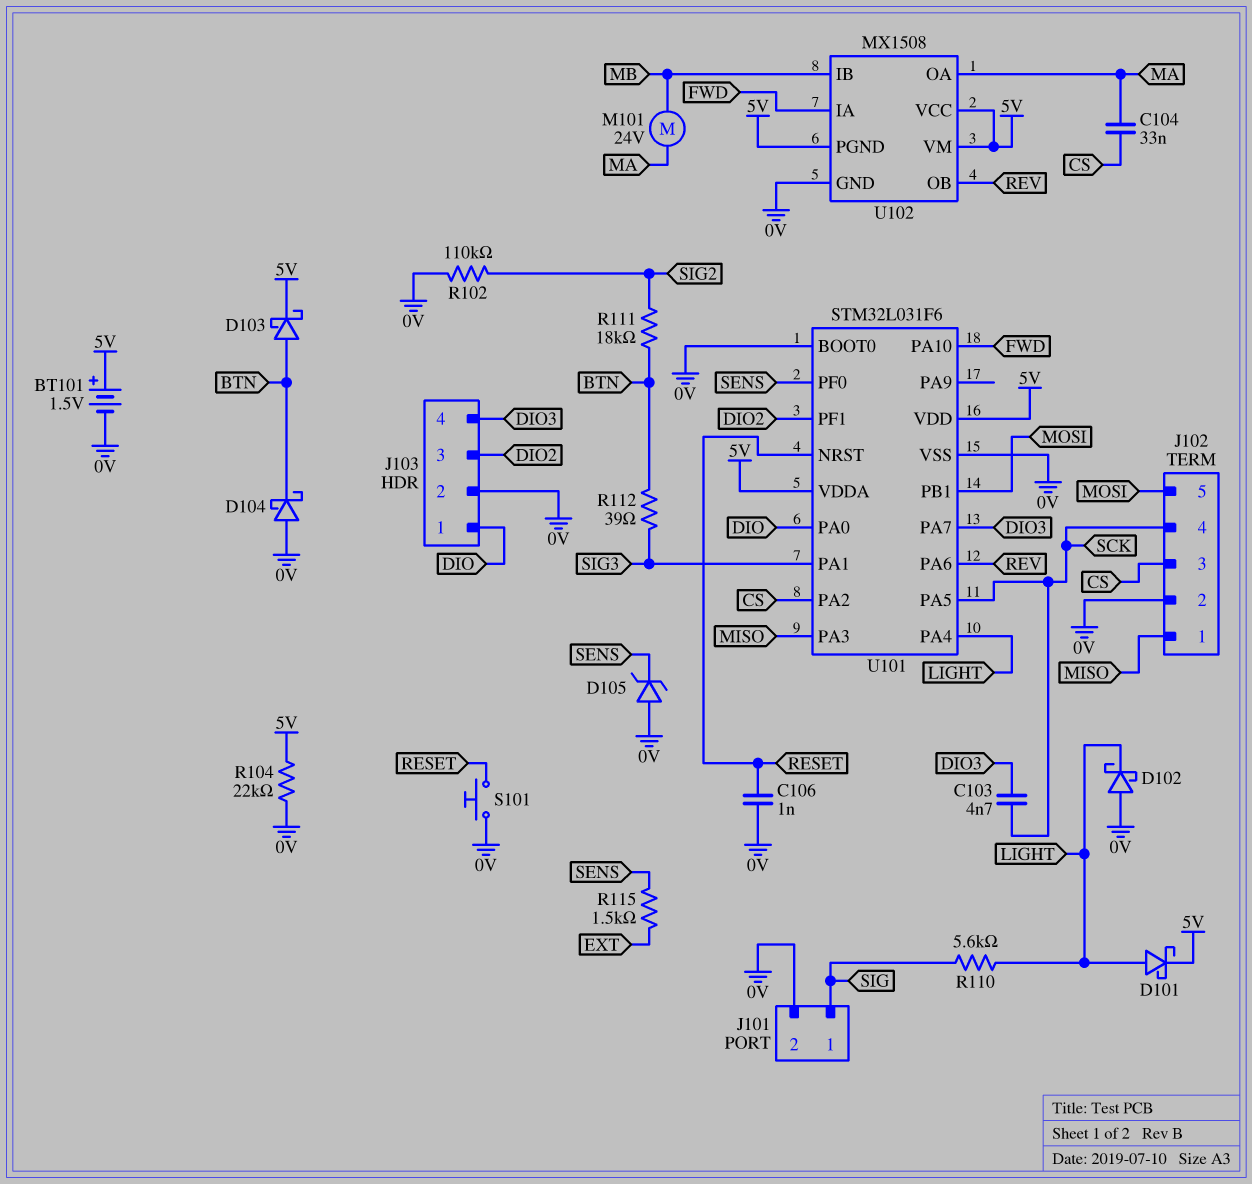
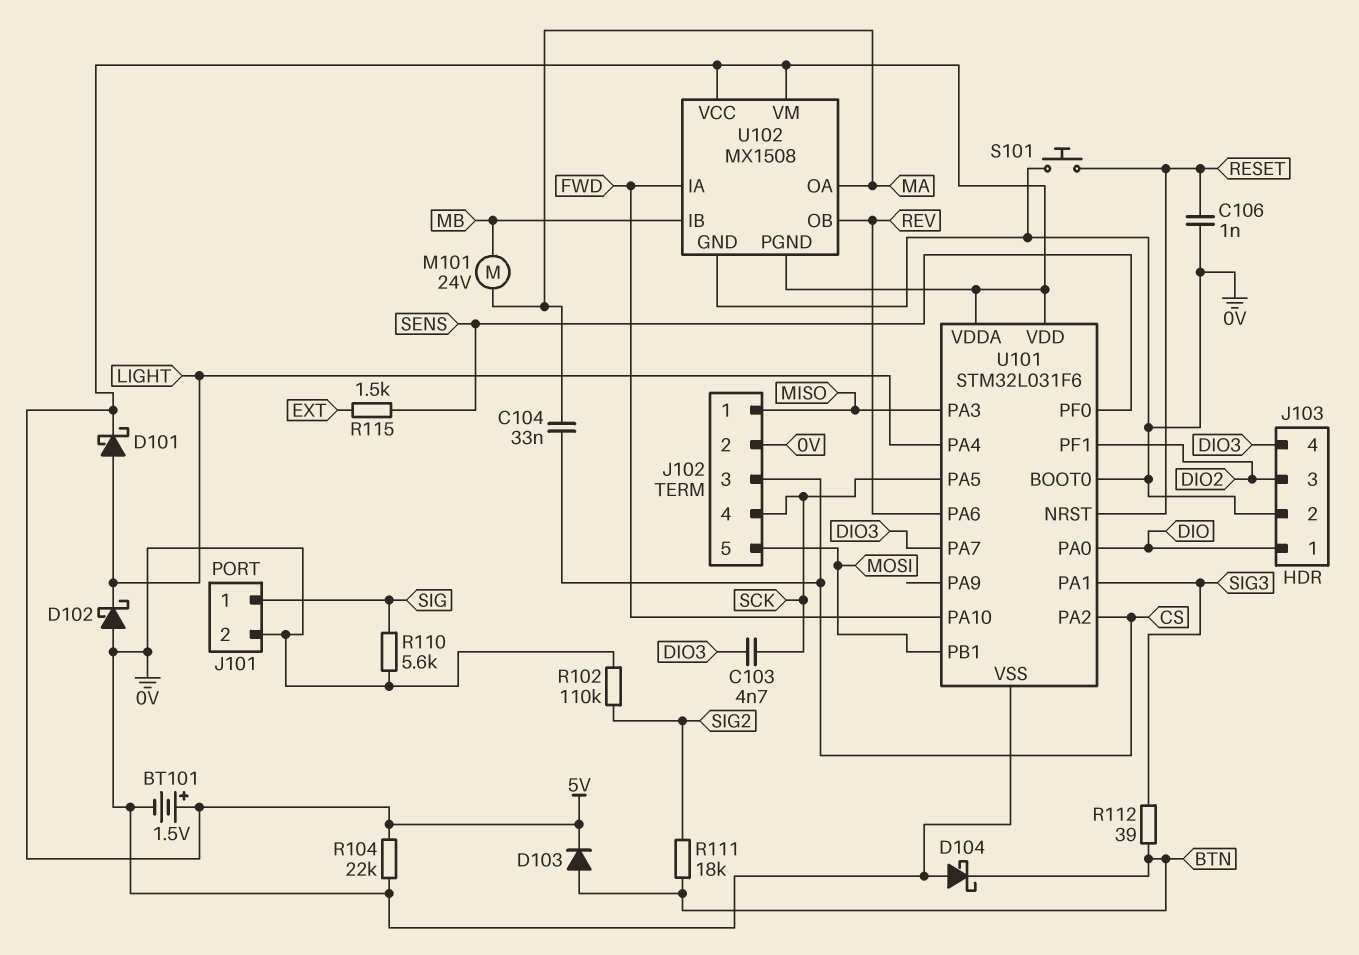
D103: schottky (A BTN, K 5V) -> diode (A BTN, K 5V)
D105: zener (A 0V, K SENS) -> none
R110: 5.6k (LIGHT, SIG) -> 5.6k (0V, SIG)

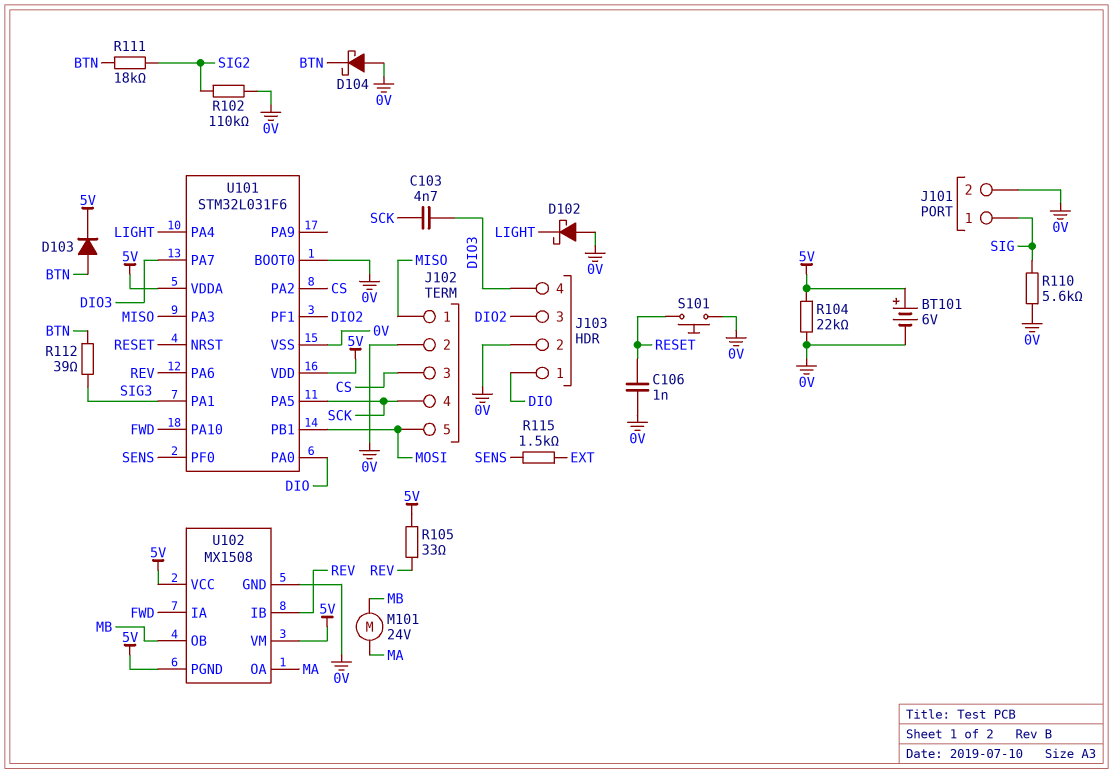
BT101: 1.5V (plus 5V, minus 0V) -> 6V (plus 5V, minus 0V)
C104: 33nF (CS, MA) -> none
D101: schottky (A LIGHT, K 5V) -> none
R105: none -> 33 (5V, REV)
U102 pin IB: MB -> REV
U102 pin OB: REV -> MB

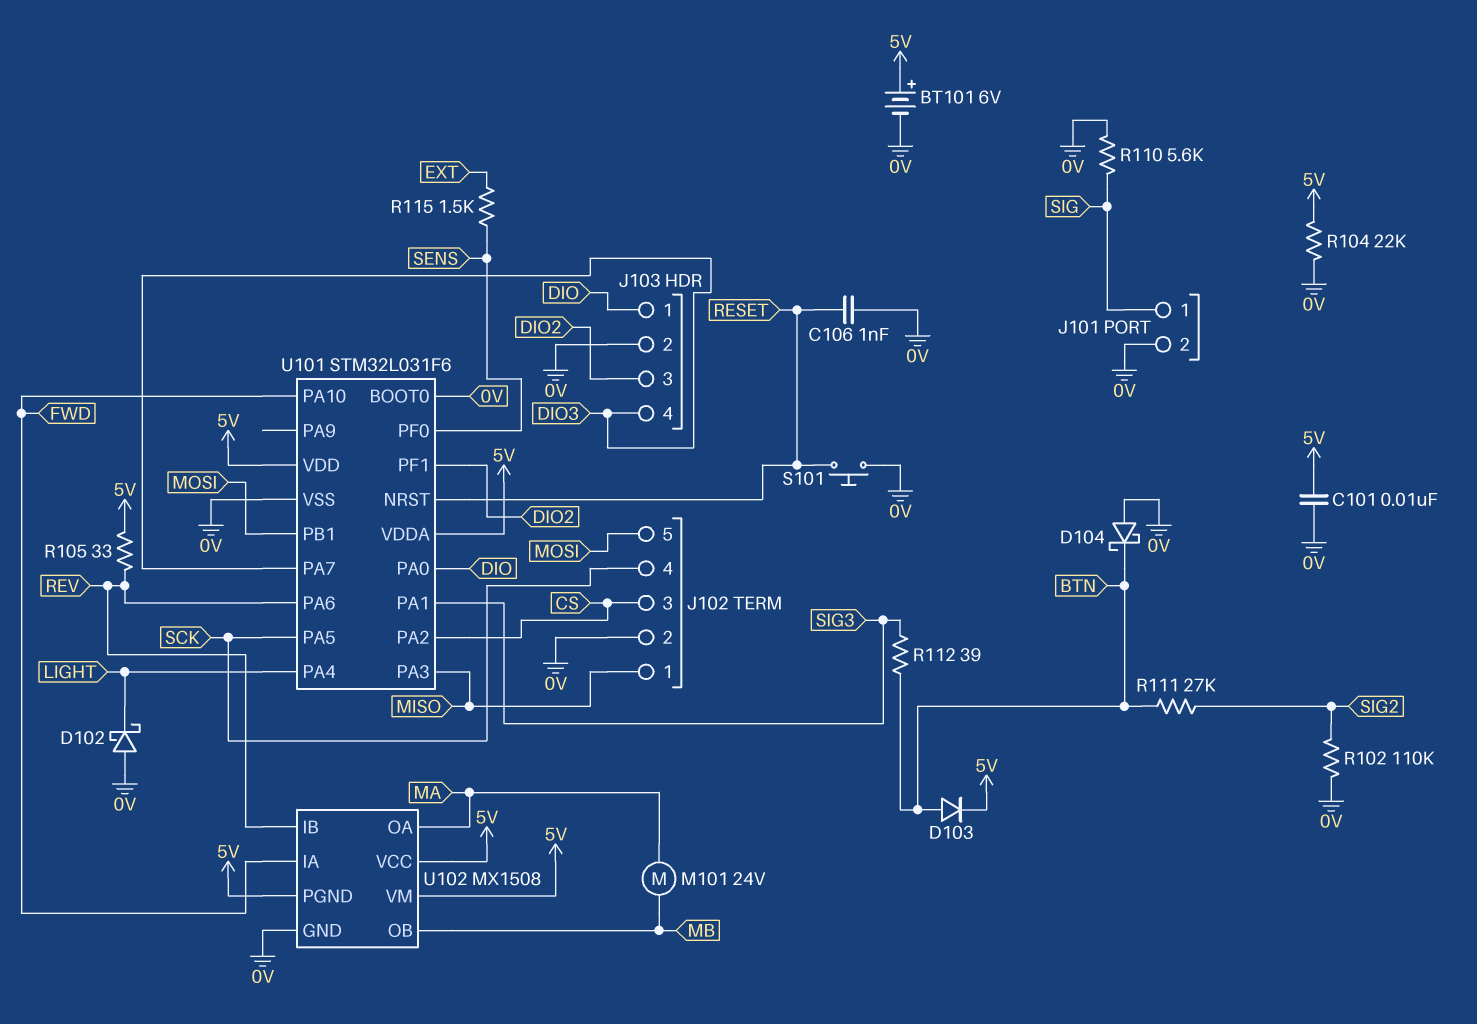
C101: none -> 10nF (0V, 5V)
C103: 4.7nF (DIO3, SCK) -> none
R111: 18k (BTN, SIG2) -> 27k (BTN, SIG2)

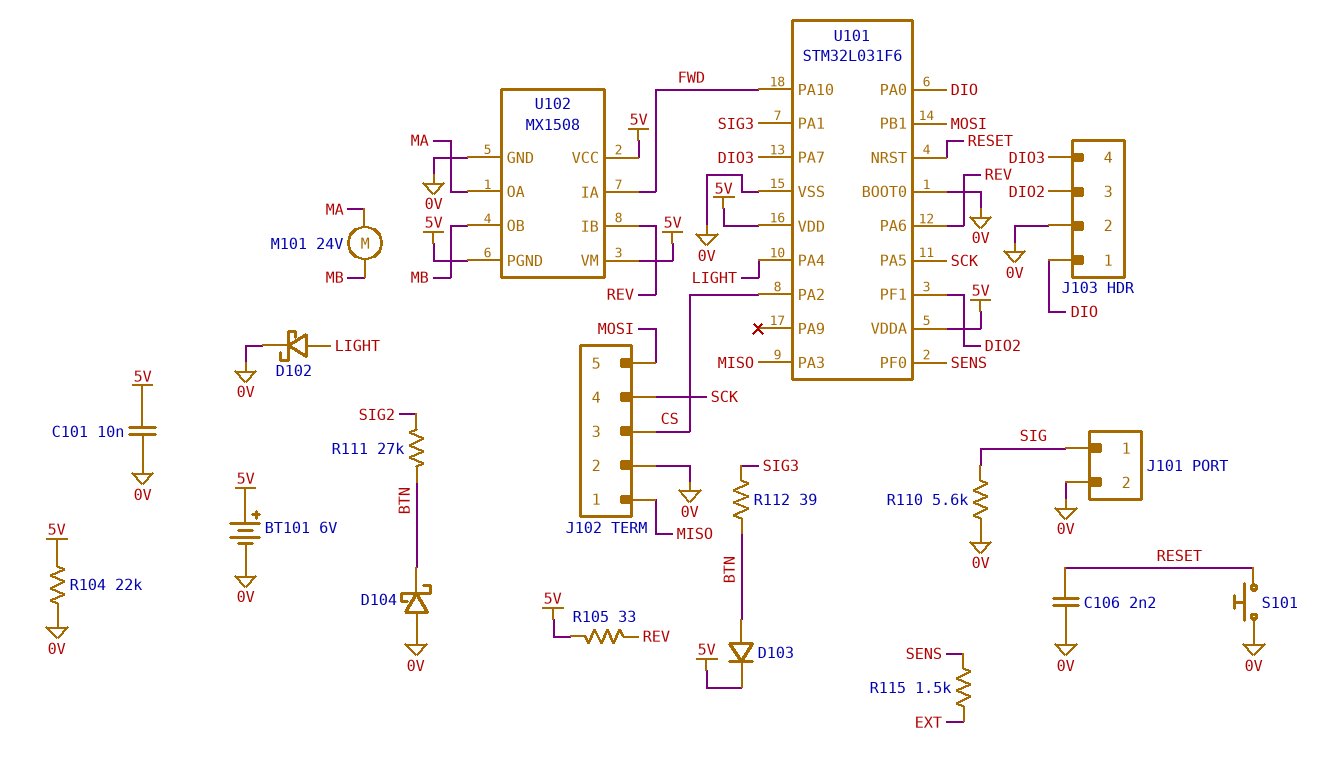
C106: 1nF (0V, RESET) -> 2.2nF (0V, RESET)
D102: schottky (A 0V, K LIGHT) -> schottky (A LIGHT, K 0V)
R102: 110k (0V, SIG2) -> none

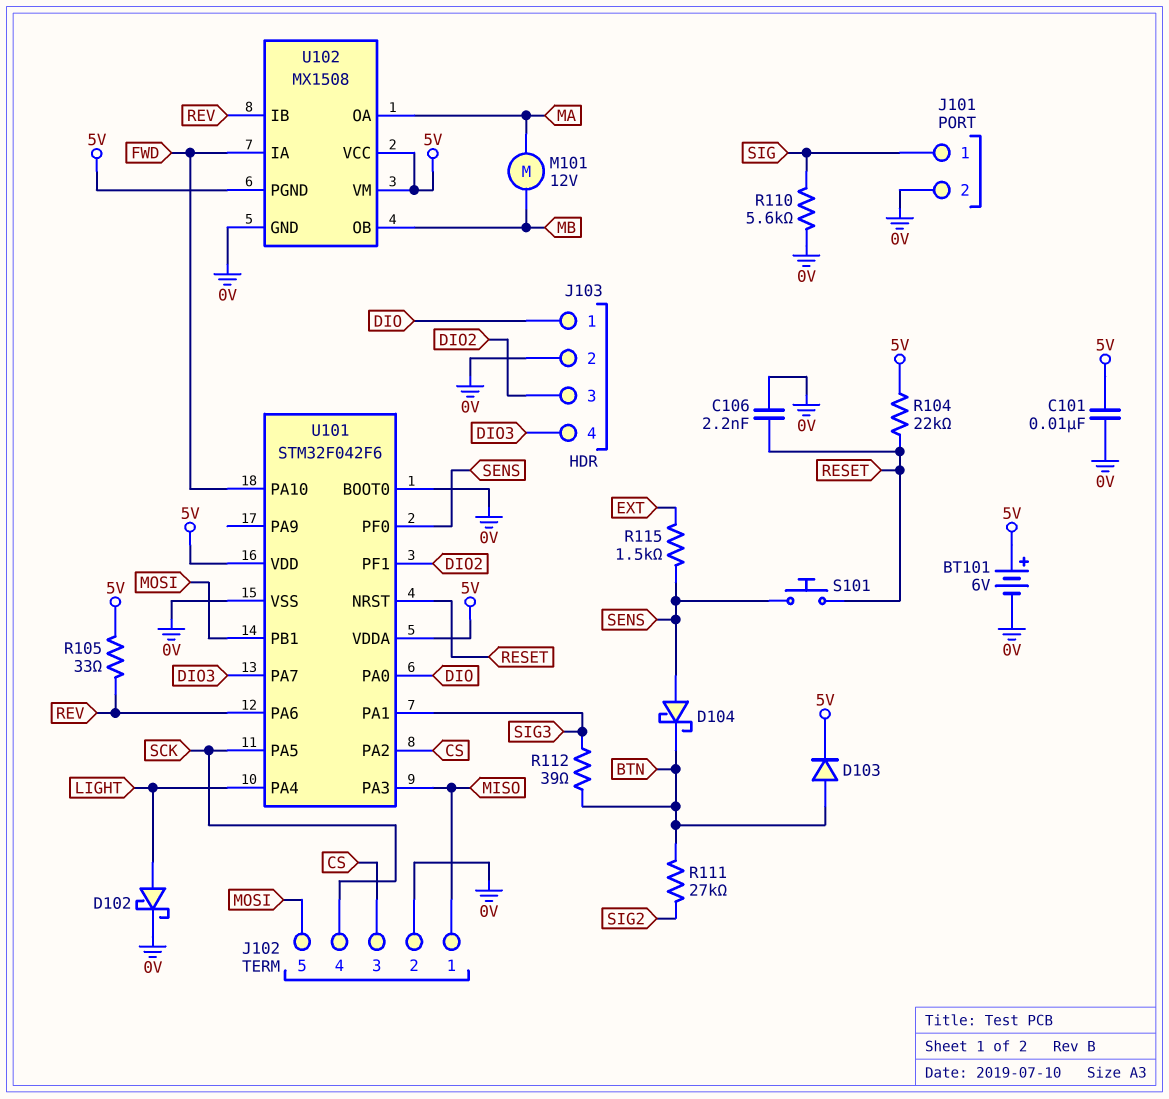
D104: schottky (A 0V, K BTN) -> schottky (A SENS, K BTN)
M101: motor 24V (MA, MB) -> motor 12V (MA, MB)
R104: 22k (0V, 5V) -> 22k (5V, RESET)
S101: button (0V, RESET) -> button (RESET, SENS)
U101: STM32L031F6 -> STM32F042F6

